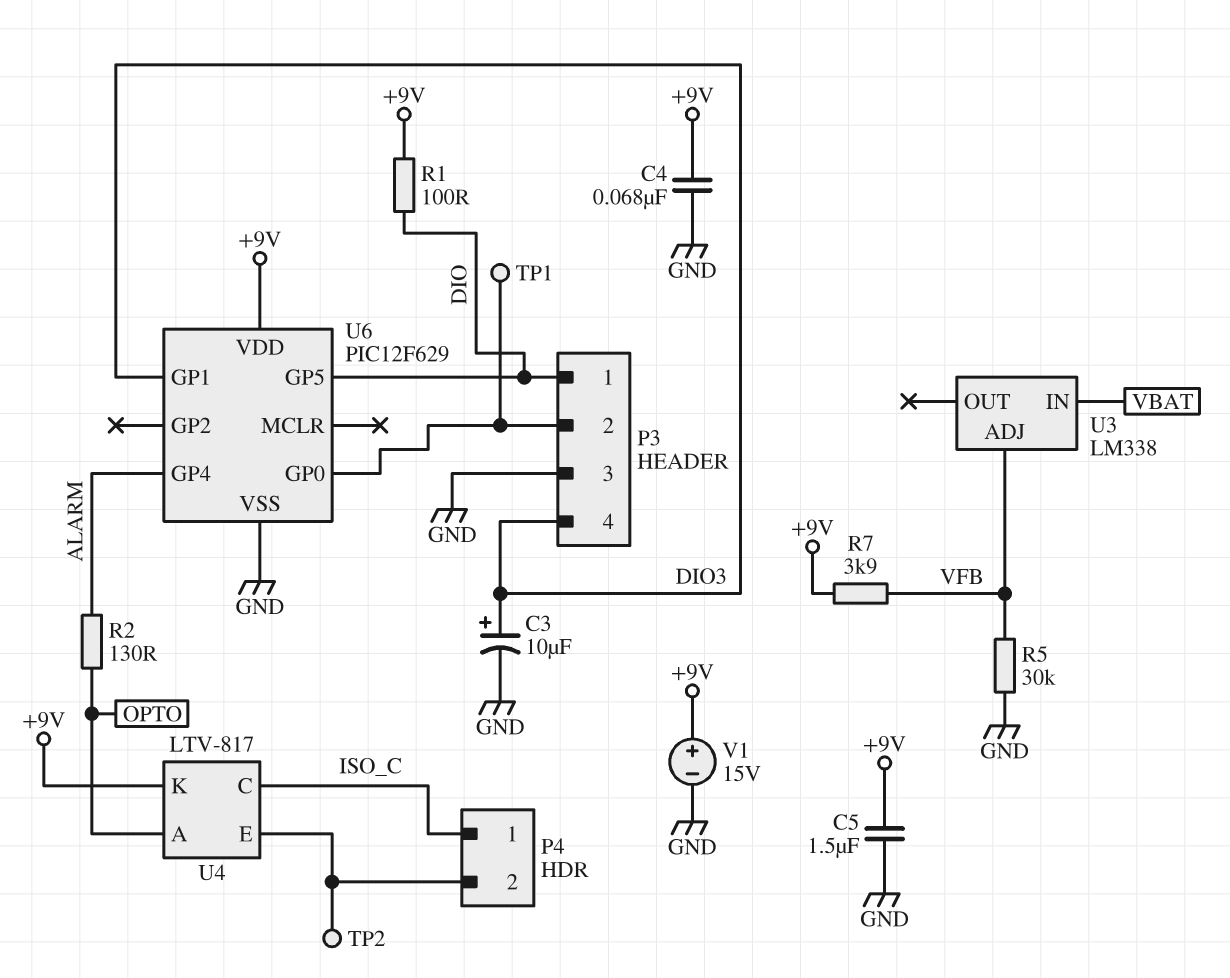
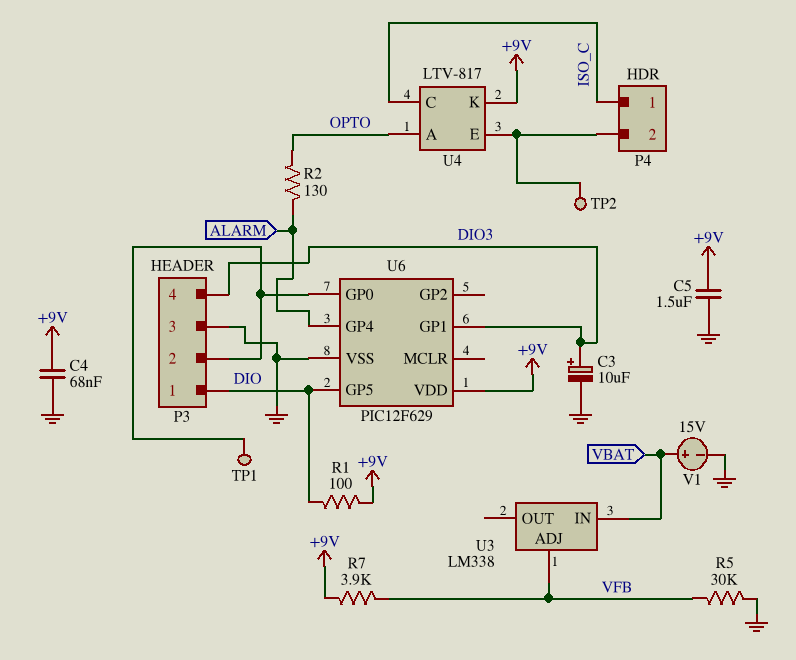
V1: 15V (plus +9V, minus GND) -> 15V (plus VBAT, minus GND)

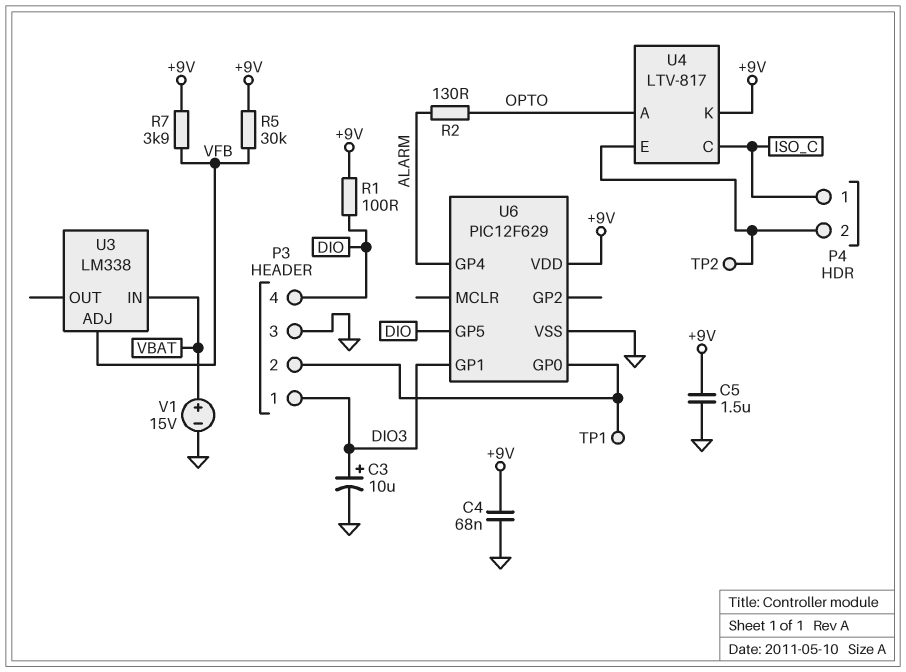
P3 pin 1: DIO -> DIO3
P3 pin 4: DIO3 -> DIO
R5: 30k (GND, VFB) -> 30k (+9V, VFB)

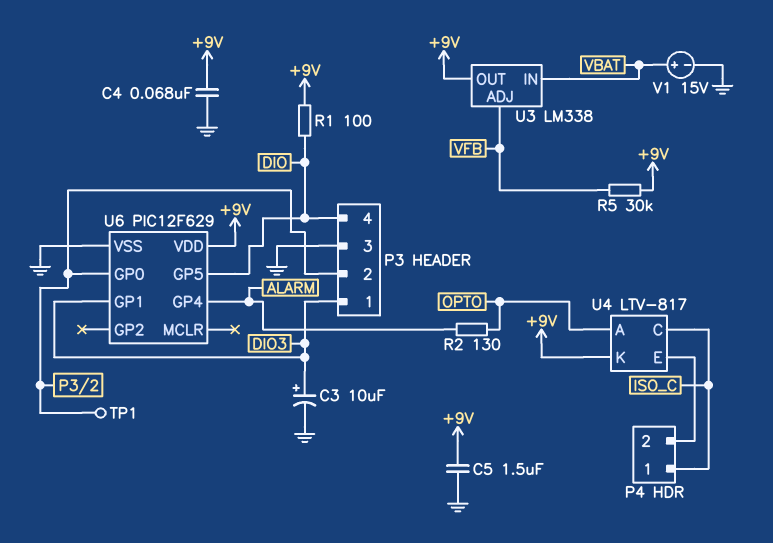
R7: 3.9k (+9V, VFB) -> none
TP2: test point (P4/2) -> none
U3 pin OUT: none -> +9V

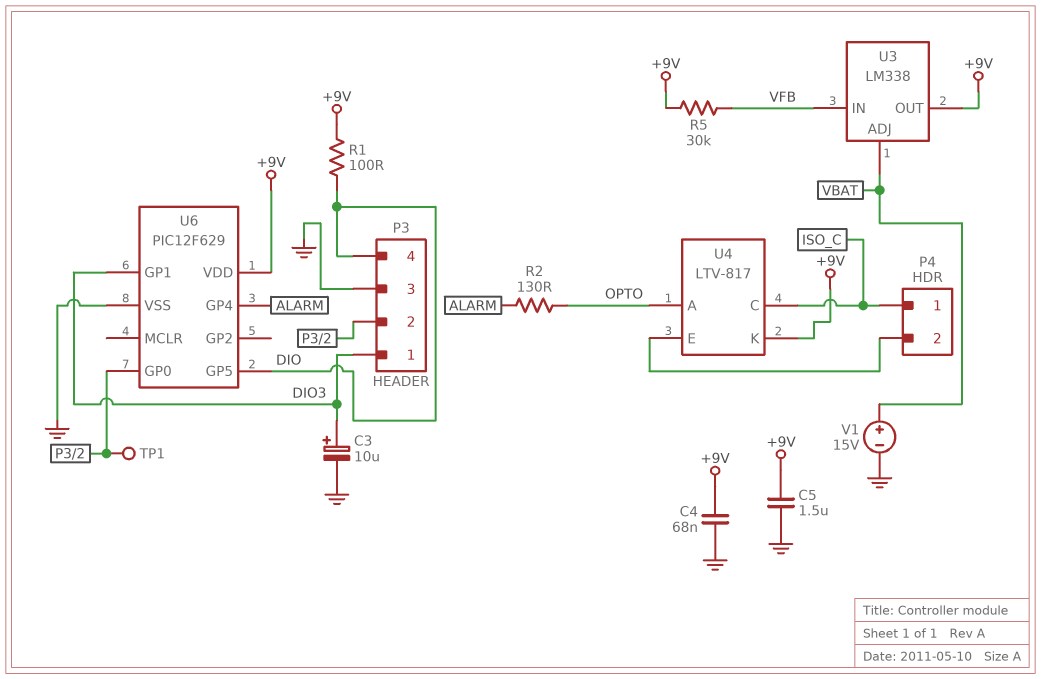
U3 pin ADJ: VFB -> VBAT
U3 pin IN: VBAT -> VFB

